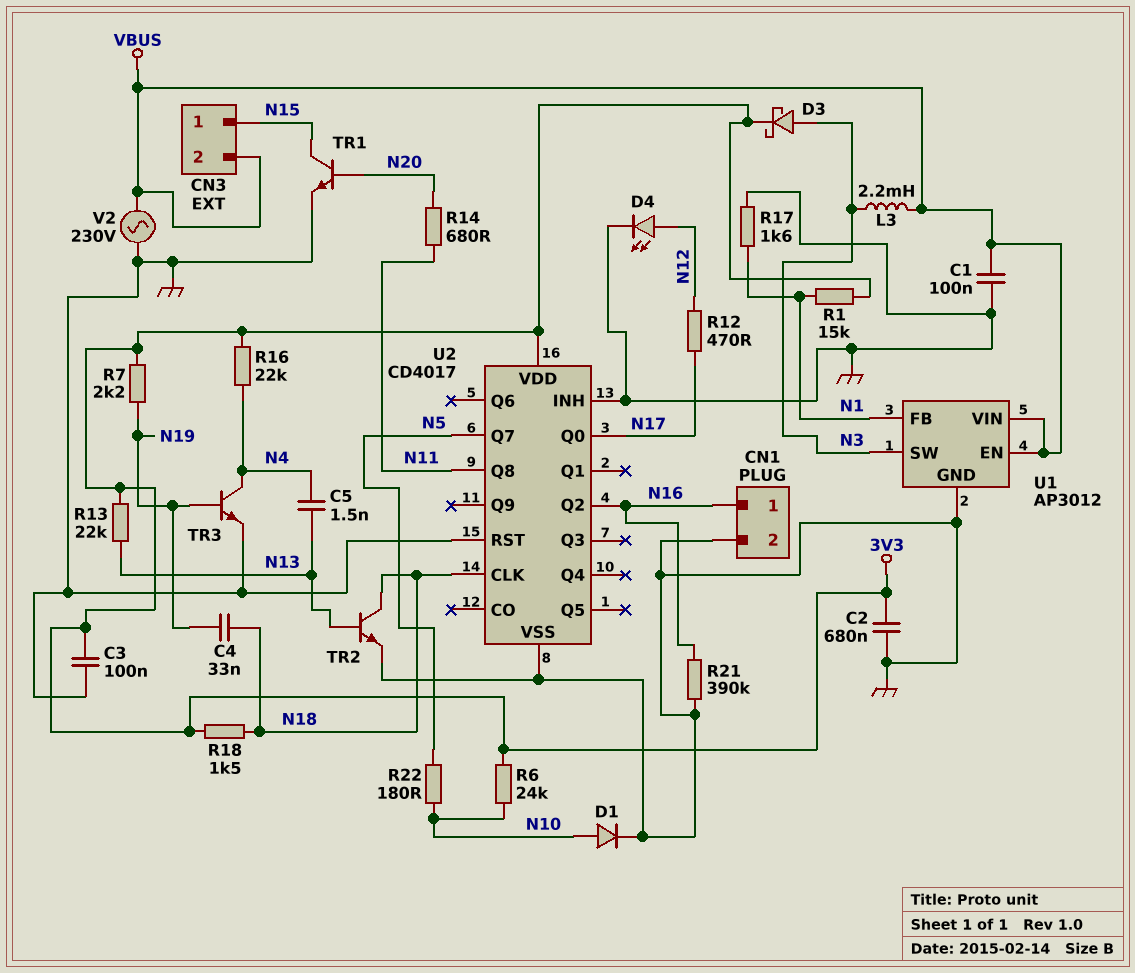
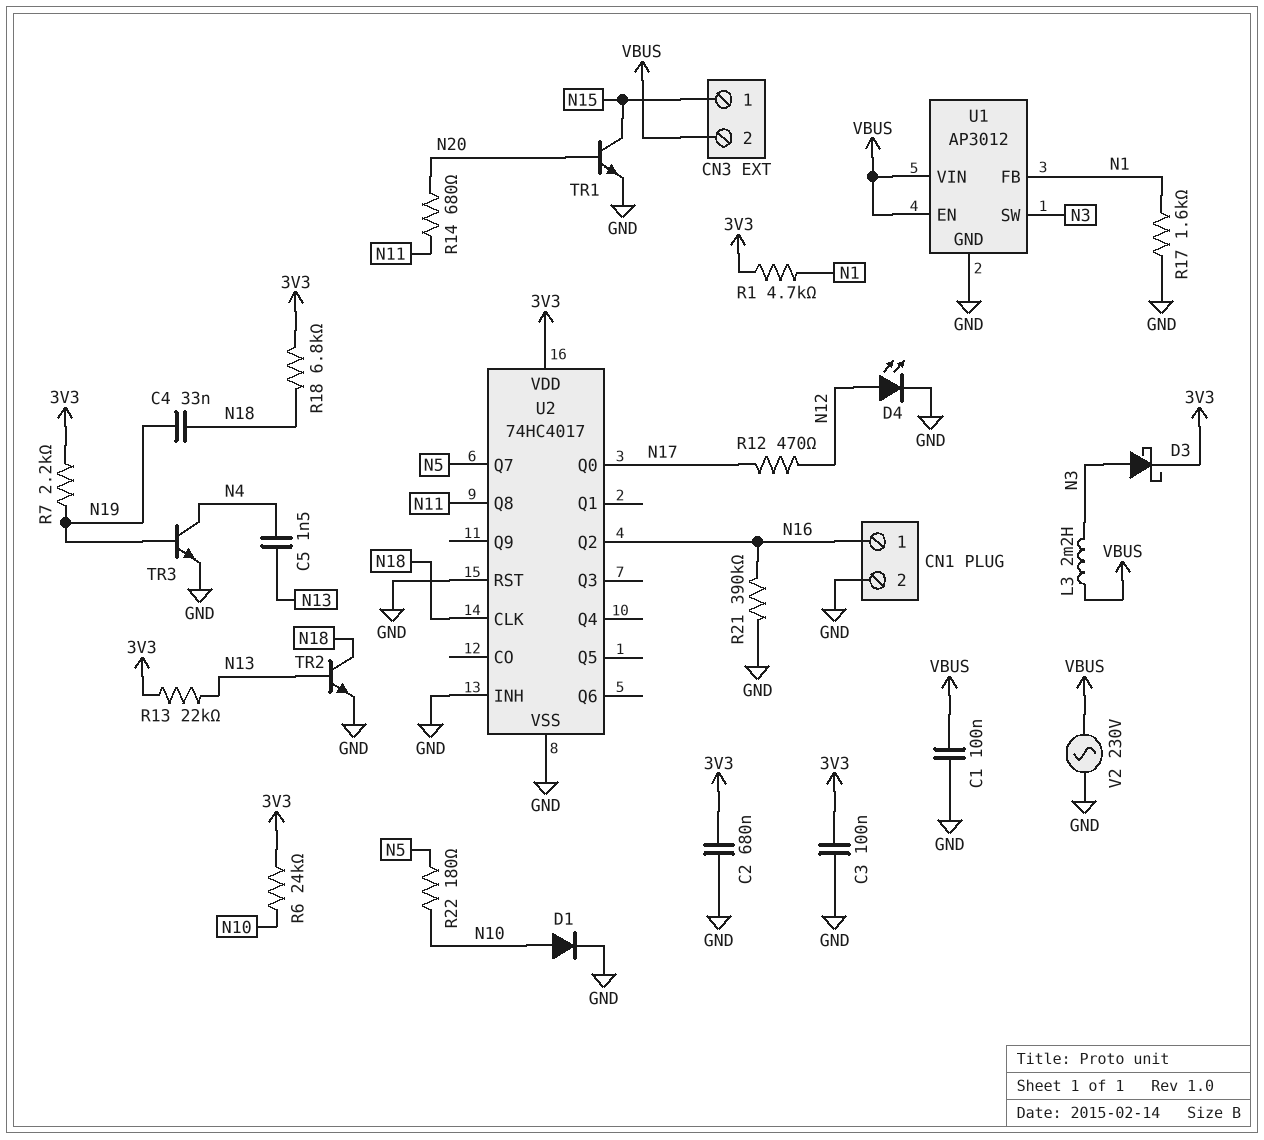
R1: 15k (3V3, N1) -> 4.7k (3V3, N1)
R16: 22k (3V3, N4) -> none
R18: 1.5k (3V3, N18) -> 6.8k (3V3, N18)
U2: CD4017 -> 74HC4017

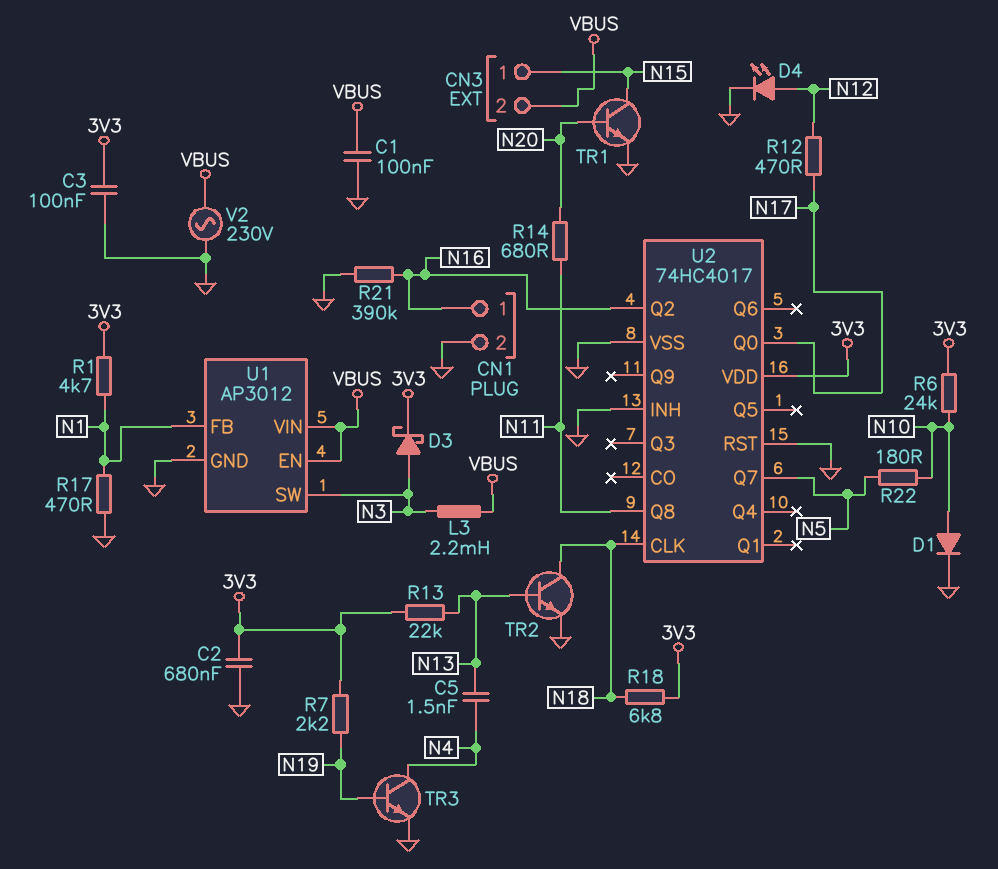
C4: 33nF (N18, N19) -> none
R17: 1.6k (GND, N1) -> 470 (GND, N1)

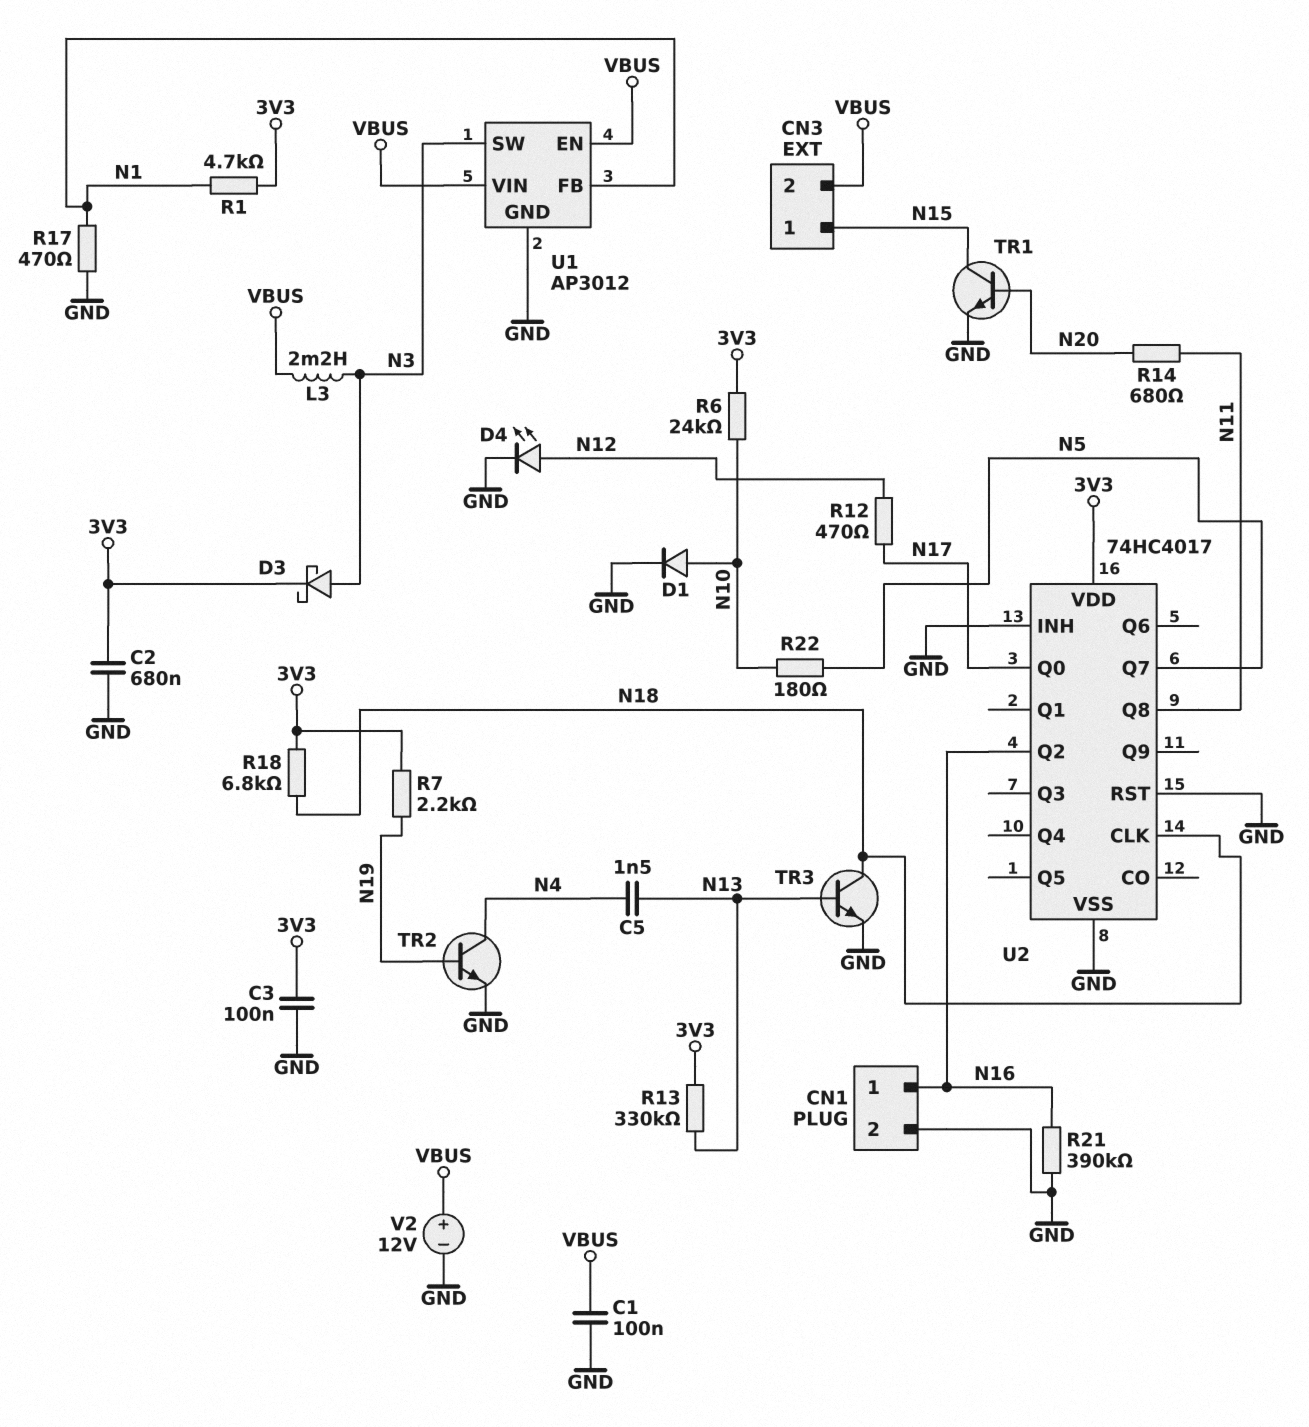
R13: 22k (3V3, N13) -> 330k (3V3, N13)
TR2: NPN (B N13, C N18, E GND) -> NPN (B N19, C N4, E GND)
TR3: NPN (B N19, C N4, E GND) -> NPN (B N13, C N18, E GND)
V2: AC 230V (GND, VBUS) -> 12V (plus VBUS, minus GND)

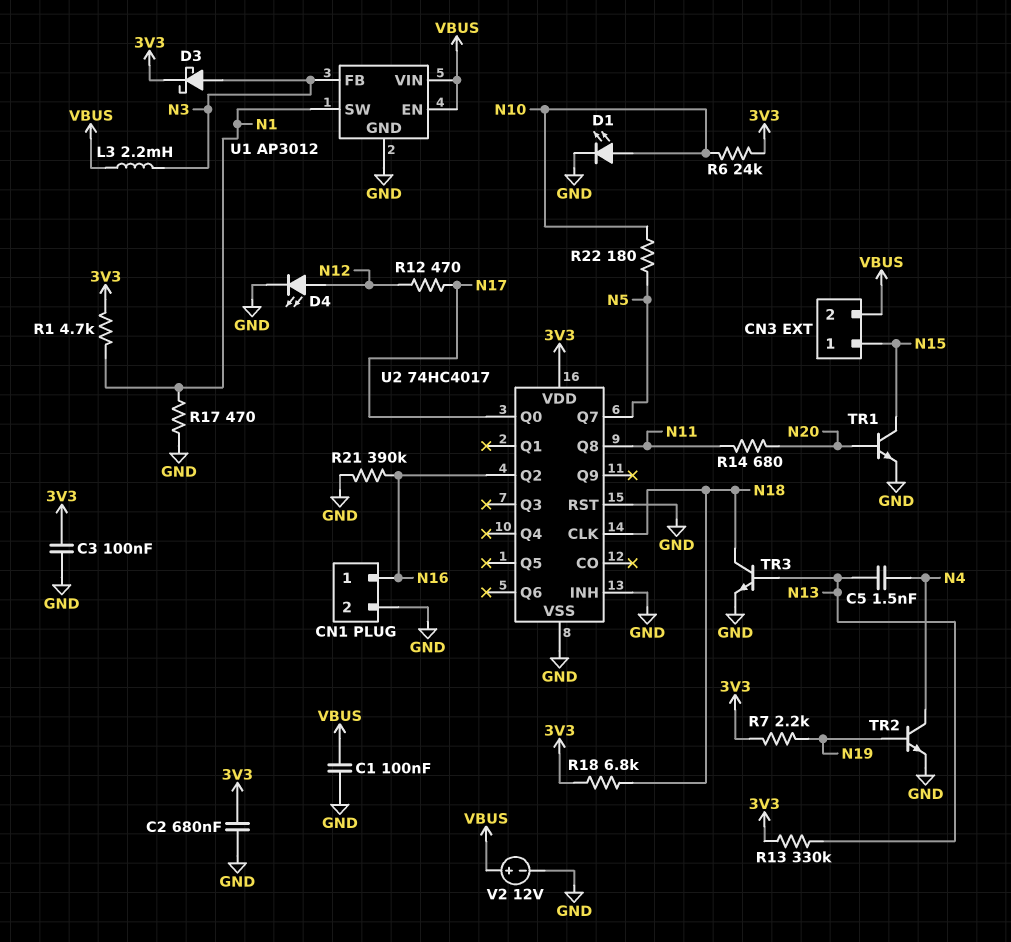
D1: diode (A N10, K GND) -> LED (A N10, K GND)
U1 pin FB: N1 -> N3
U1 pin SW: N3 -> N1

